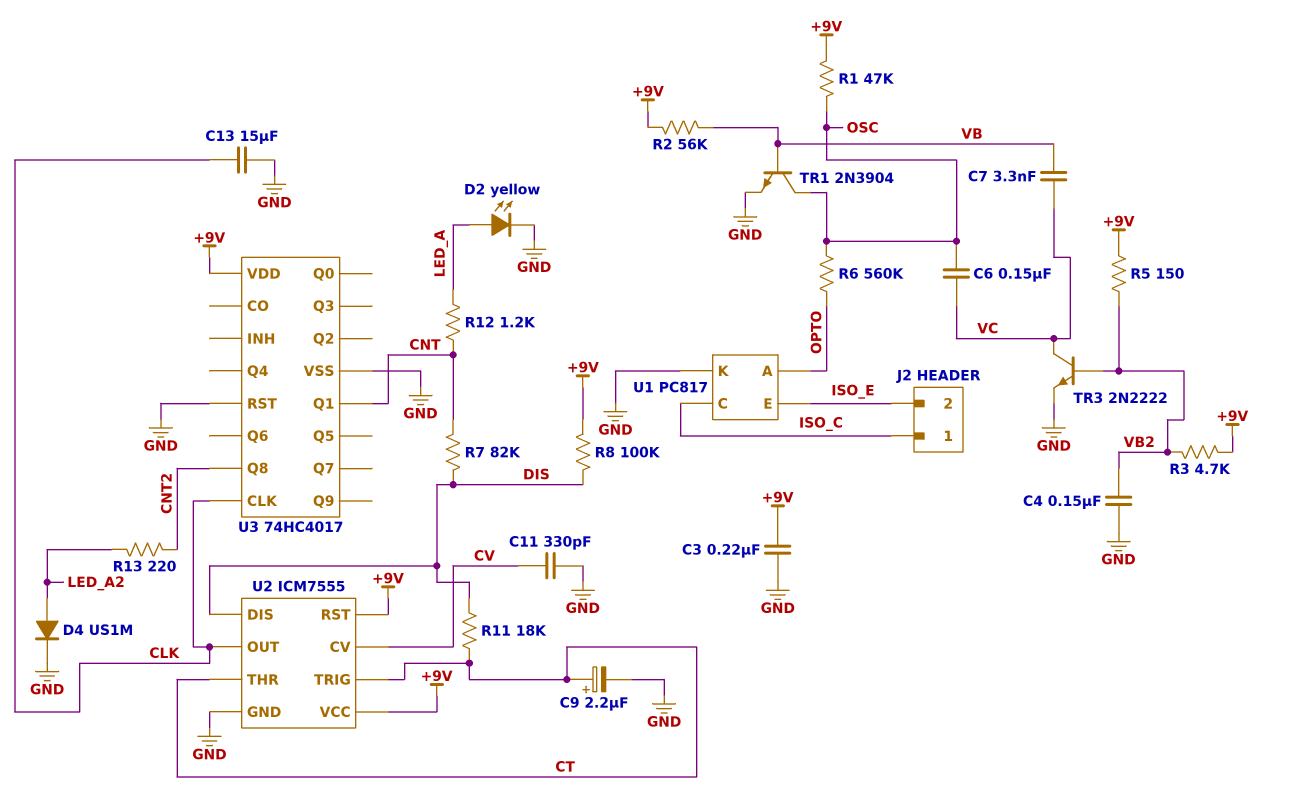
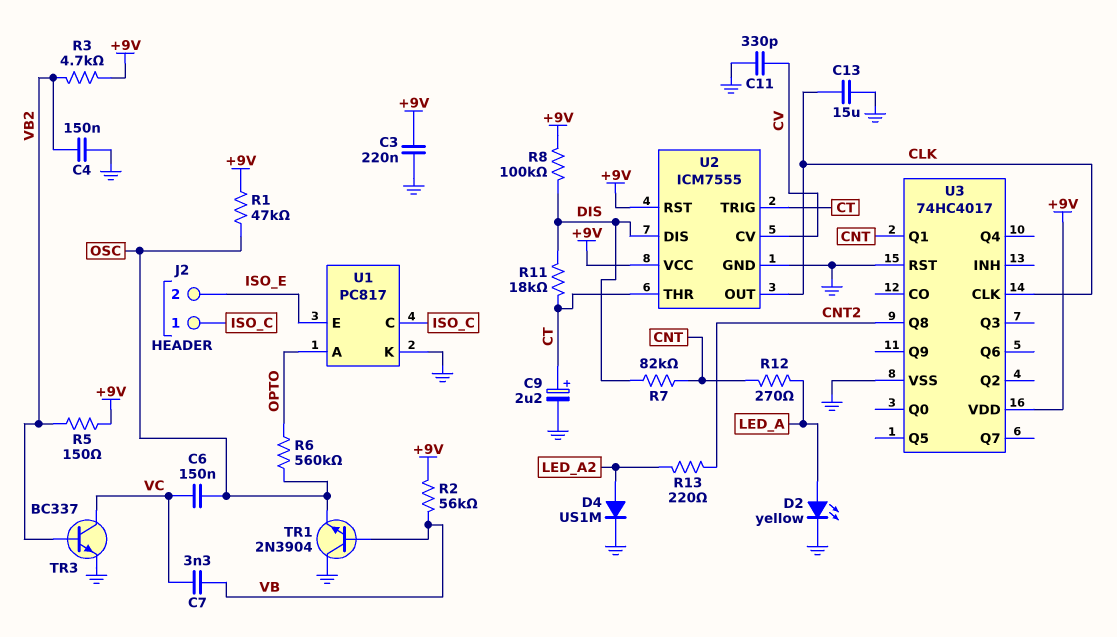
R12: 1.2k (CNT, LED_A) -> 270 (CNT, LED_A)
TR1: NPN 2N3904 (B VB, C OSC, E GND) -> NPN 2N3904 (B VB, C GND, E OSC)
TR3: NPN 2N2222 (B VB2, C VC, E GND) -> NPN BC337 (B VB2, C VC, E GND)

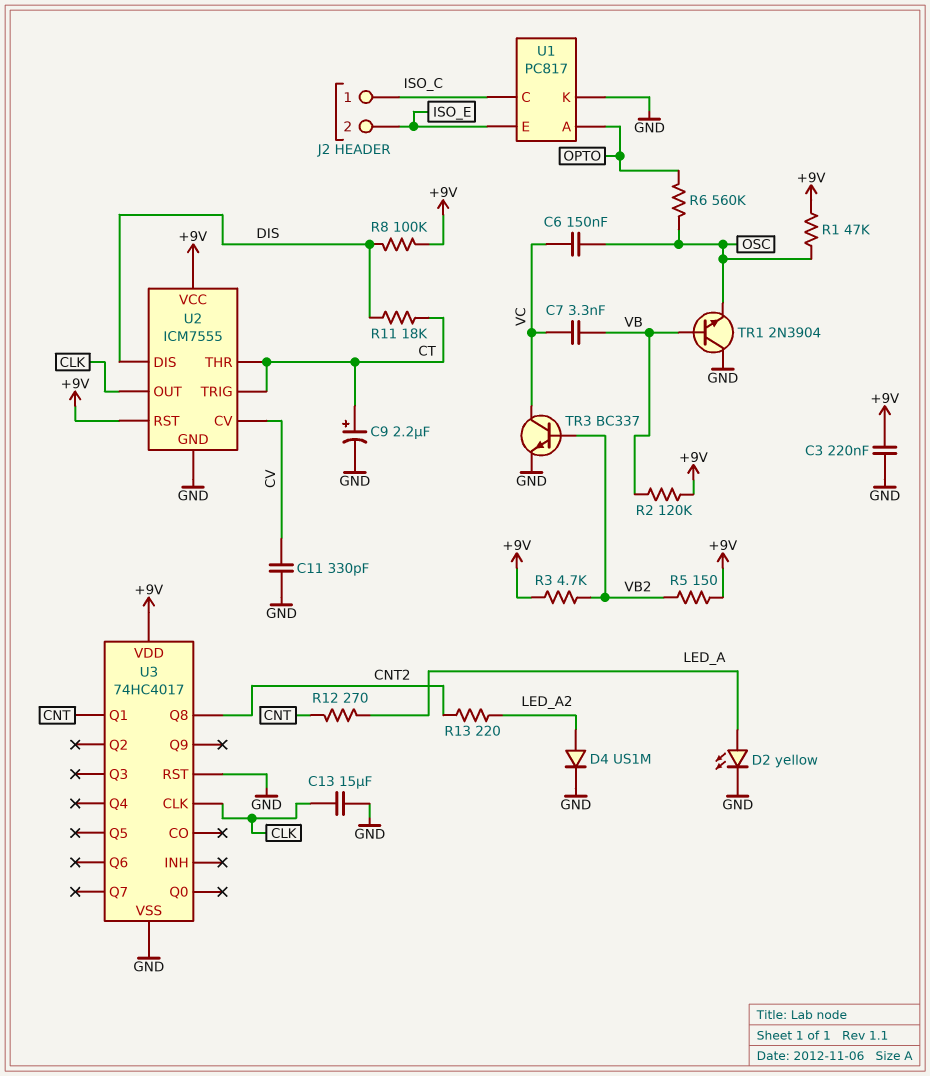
C4: 150nF (GND, VB2) -> none
R2: 56k (+9V, VB) -> 120k (+9V, VB)
R7: 82k (CNT, DIS) -> none

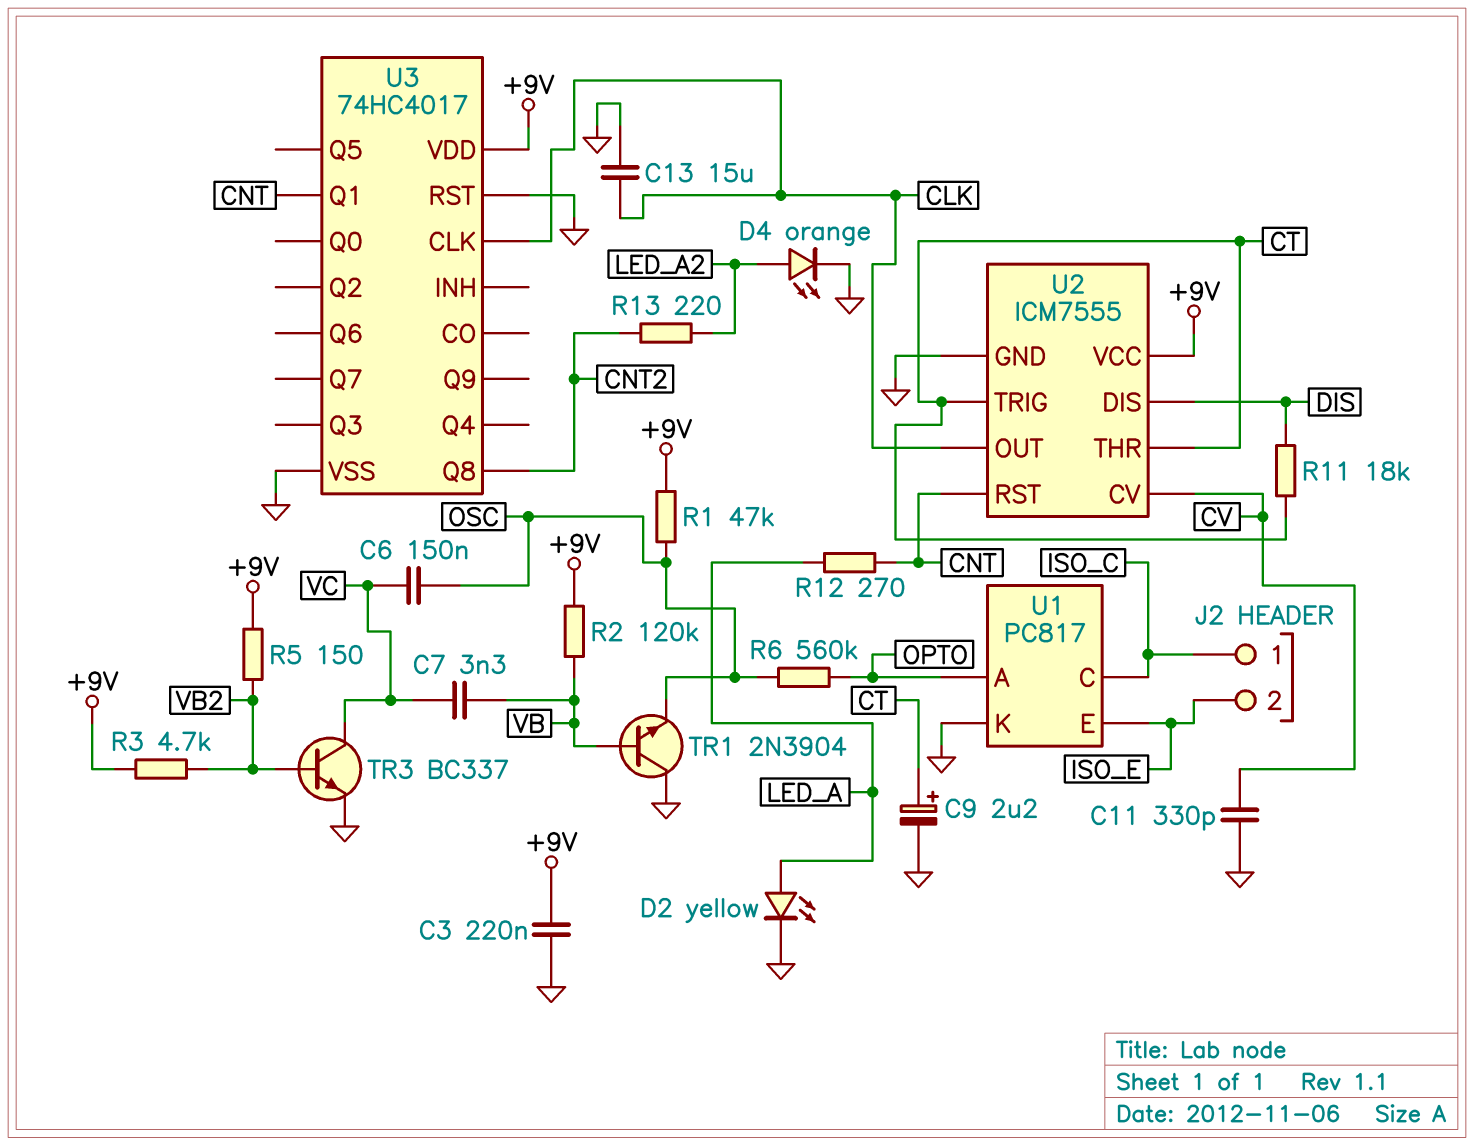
D4: diode US1M (A LED_A2, K GND) -> LED orange (A LED_A2, K GND)
R8: 100k (+9V, DIS) -> none
U2 pin RST: +9V -> CNT

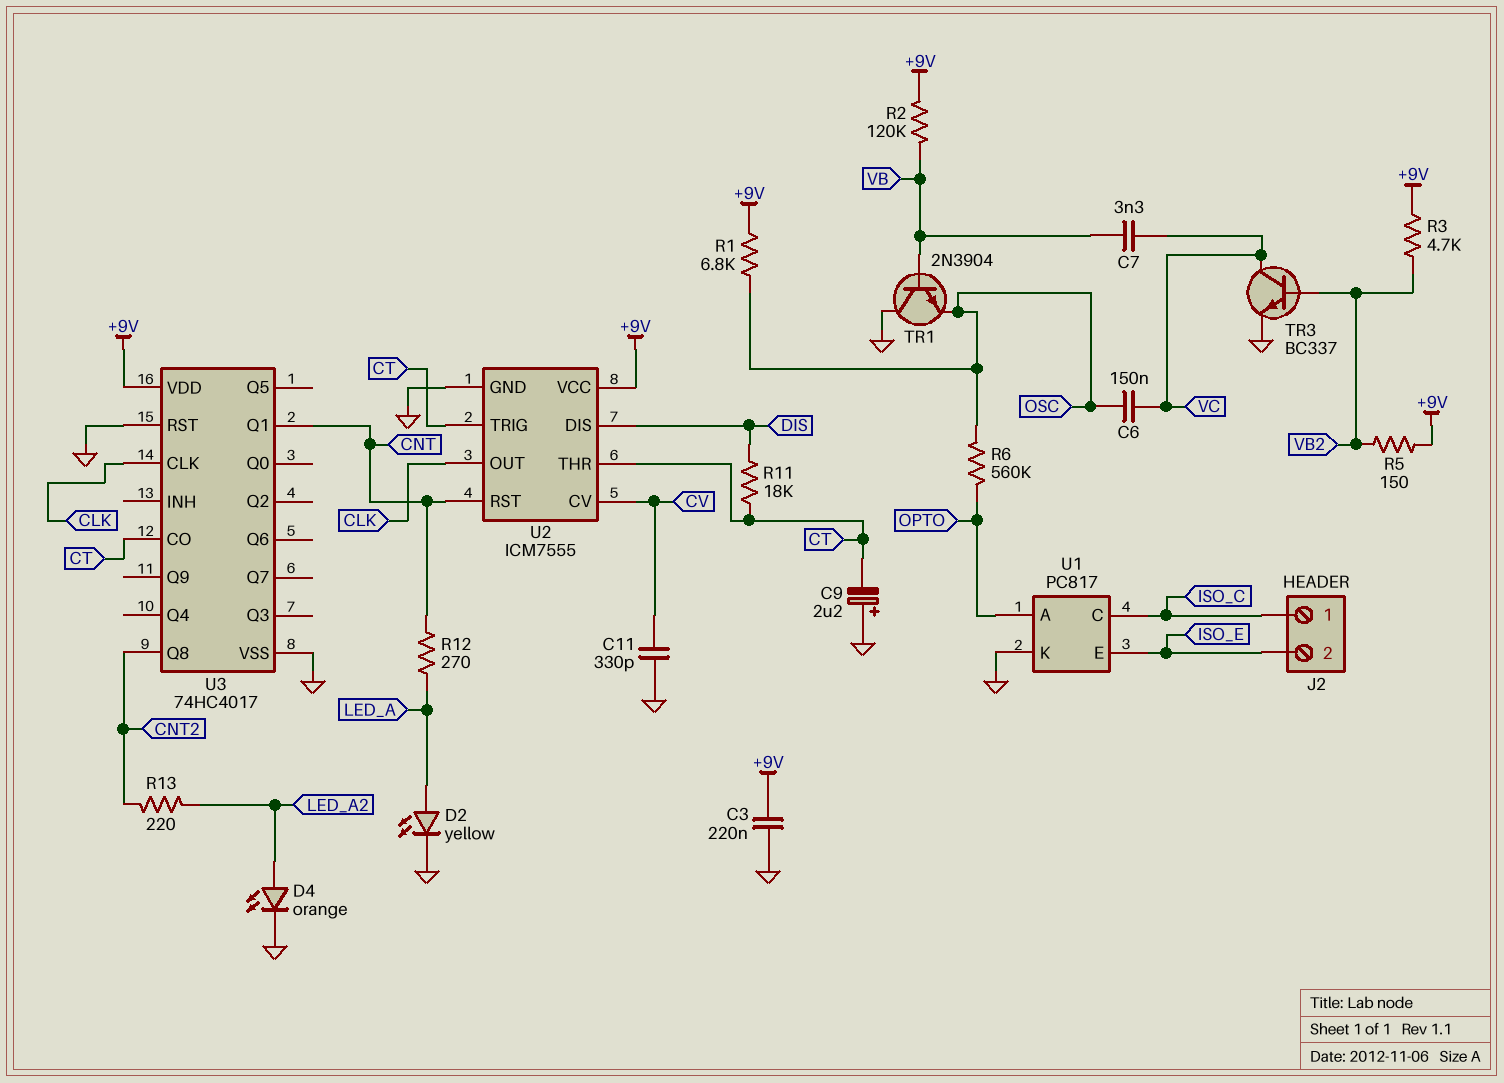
C9: 2.2uF (plus CT, minus GND) -> 2.2uF (plus GND, minus CT)
C13: 15uF (CLK, GND) -> none
R1: 47k (+9V, OSC) -> 6.8k (+9V, OSC)
U3 pin CO: none -> CT

